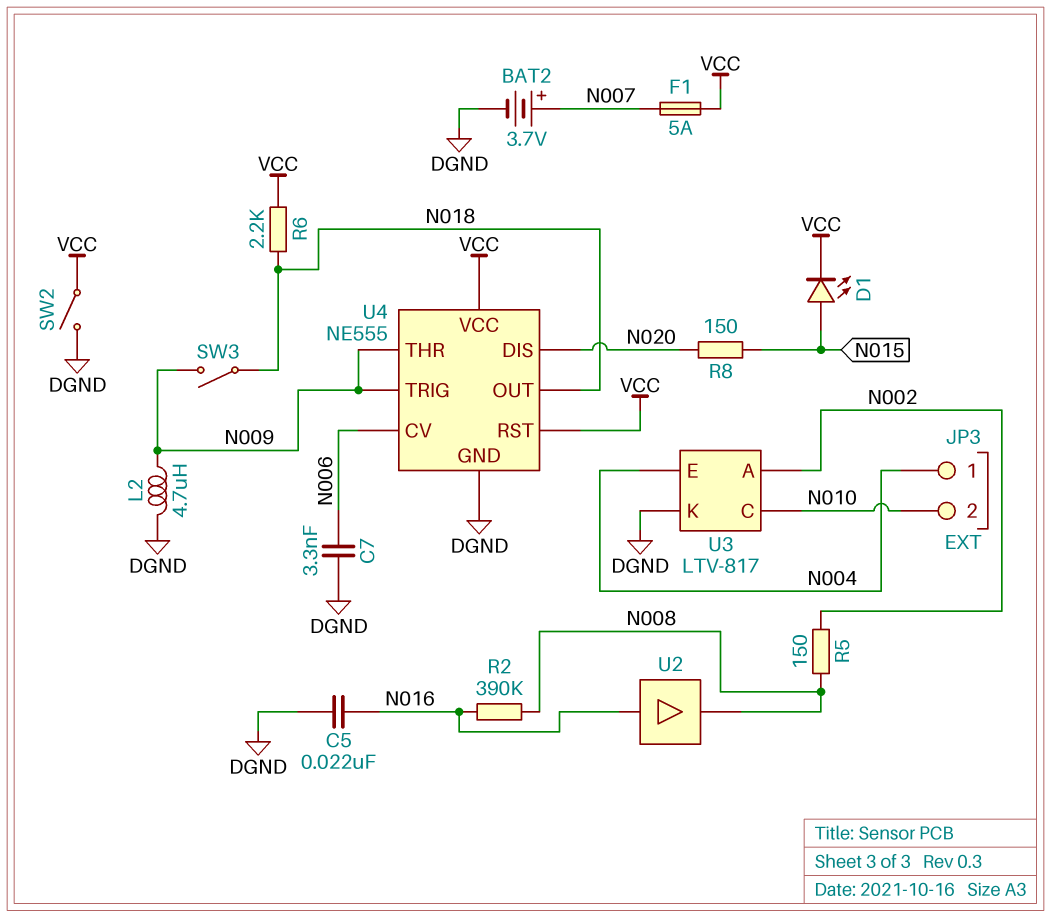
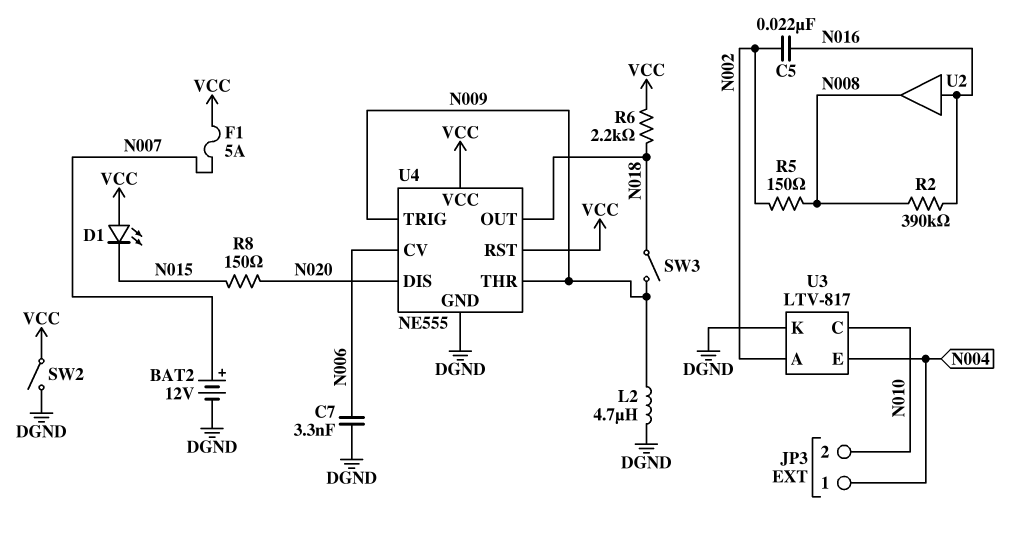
BAT2: 3.7V (plus N007, minus DGND) -> 12V (plus N007, minus DGND)
C5: 22nF (DGND, N016) -> 22nF (N002, N016)
D1: LED (A N015, K VCC) -> LED (A VCC, K N015)

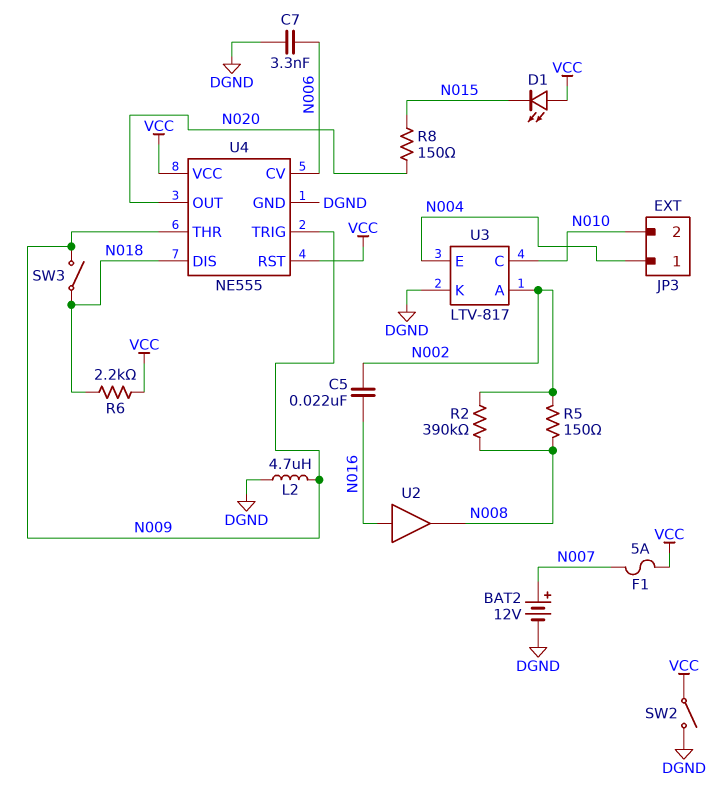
R2: 390k (N008, N016) -> 390k (N002, N008)
U4 pin DIS: N020 -> N018
U4 pin OUT: N018 -> N020

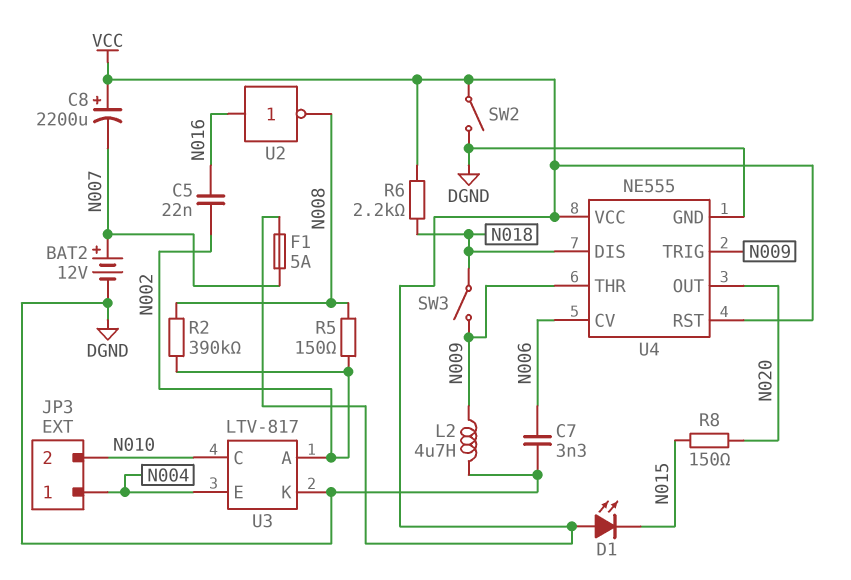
C8: none -> 2200uF (plus VCC, minus N007)
U2: buffer (in N016, out N008) -> NOT (in N016, out N008)

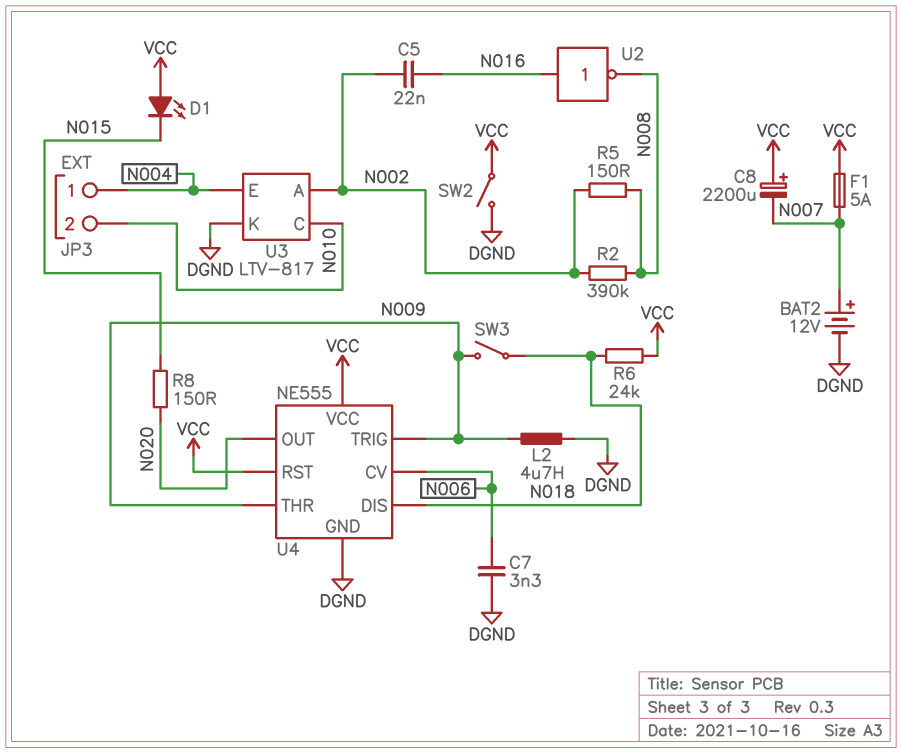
R6: 2.2k (N018, VCC) -> 24k (N018, VCC)

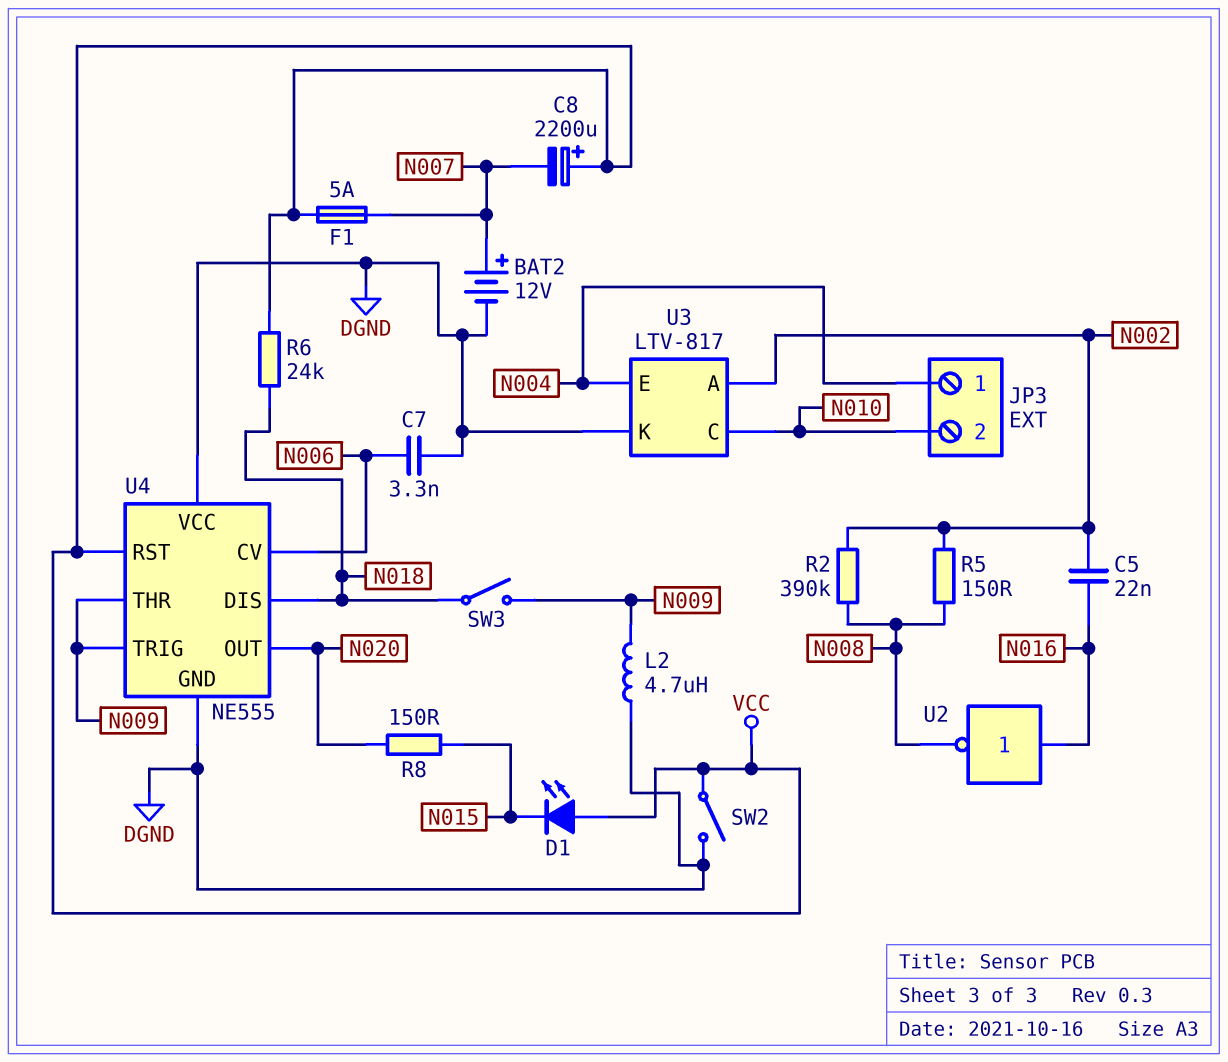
U4 pin VCC: VCC -> DGND

